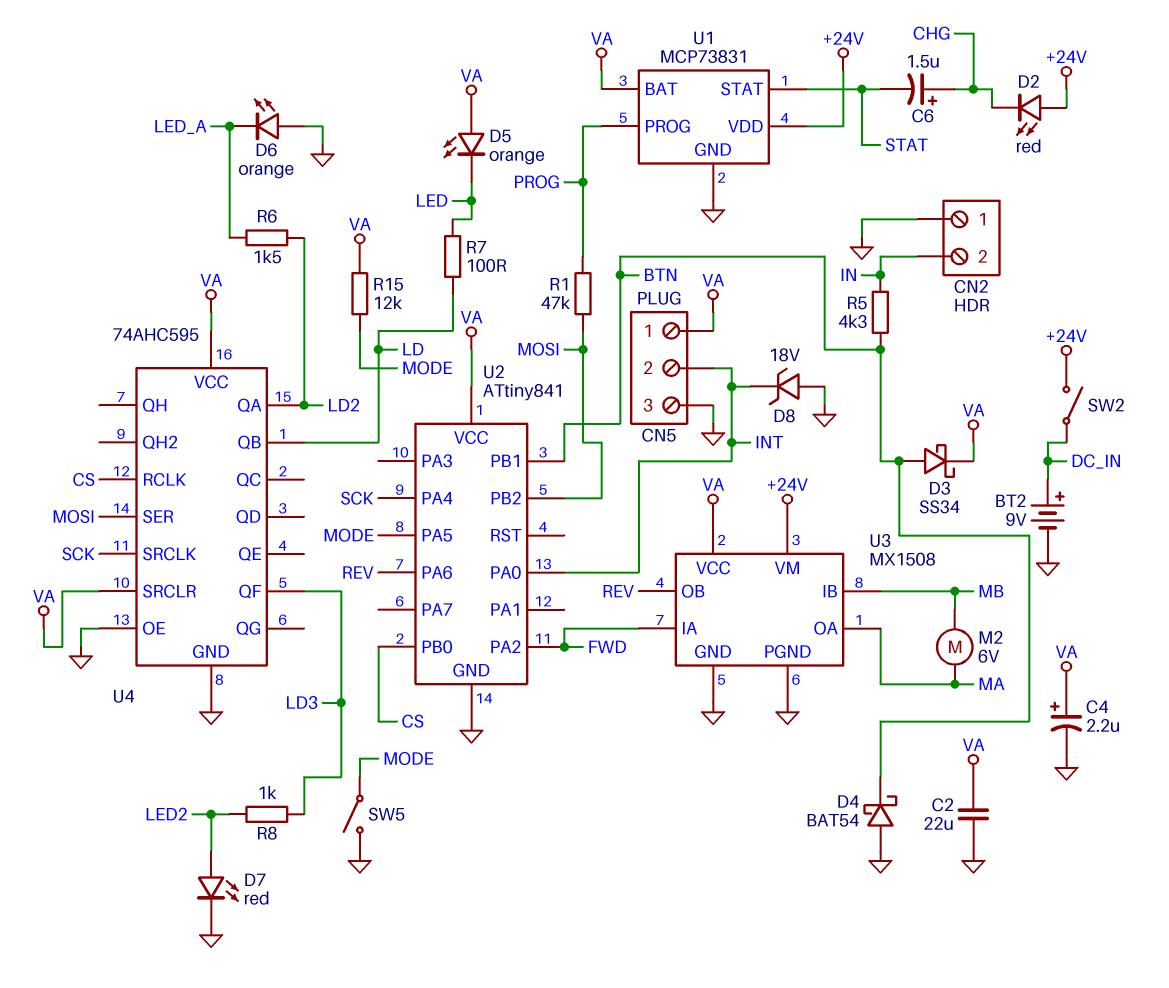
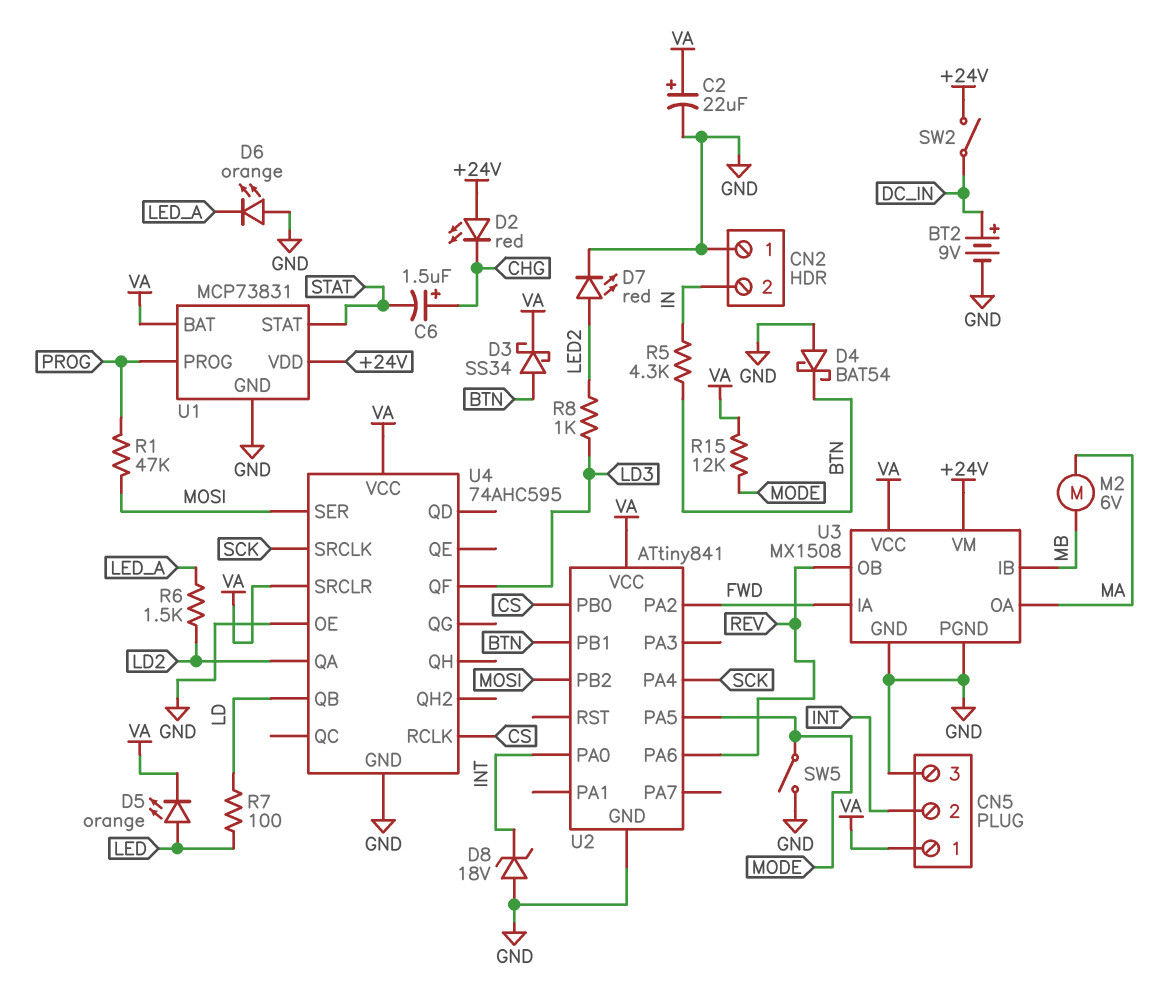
C2: 22uF (GND, VA) -> 22uF (plus VA, minus GND)
C4: 2.2uF (plus VA, minus GND) -> none
D5: LED orange (A VA, K LED) -> LED orange (A LED, K VA)

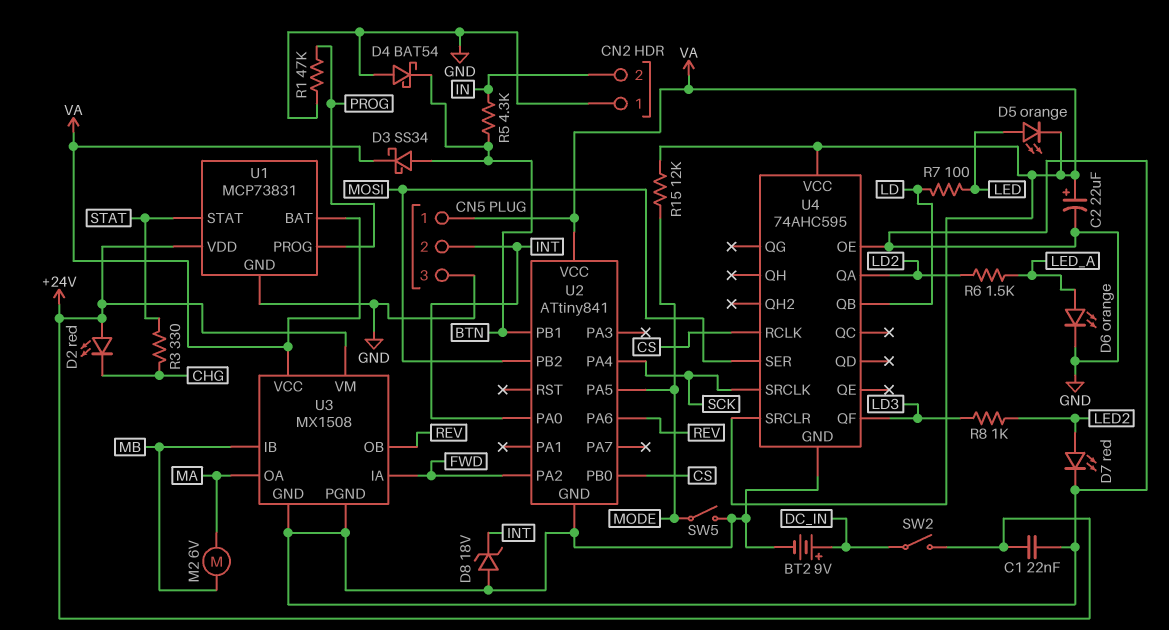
C1: none -> 22nF (+24V, GND)
C6: 1.5uF (plus CHG, minus STAT) -> none
D6: LED orange (A GND, K LED_A) -> LED orange (A LED_A, K GND)
R1: 47k (MOSI, PROG) -> 47k (GND, PROG)
R3: none -> 330 (CHG, STAT)

